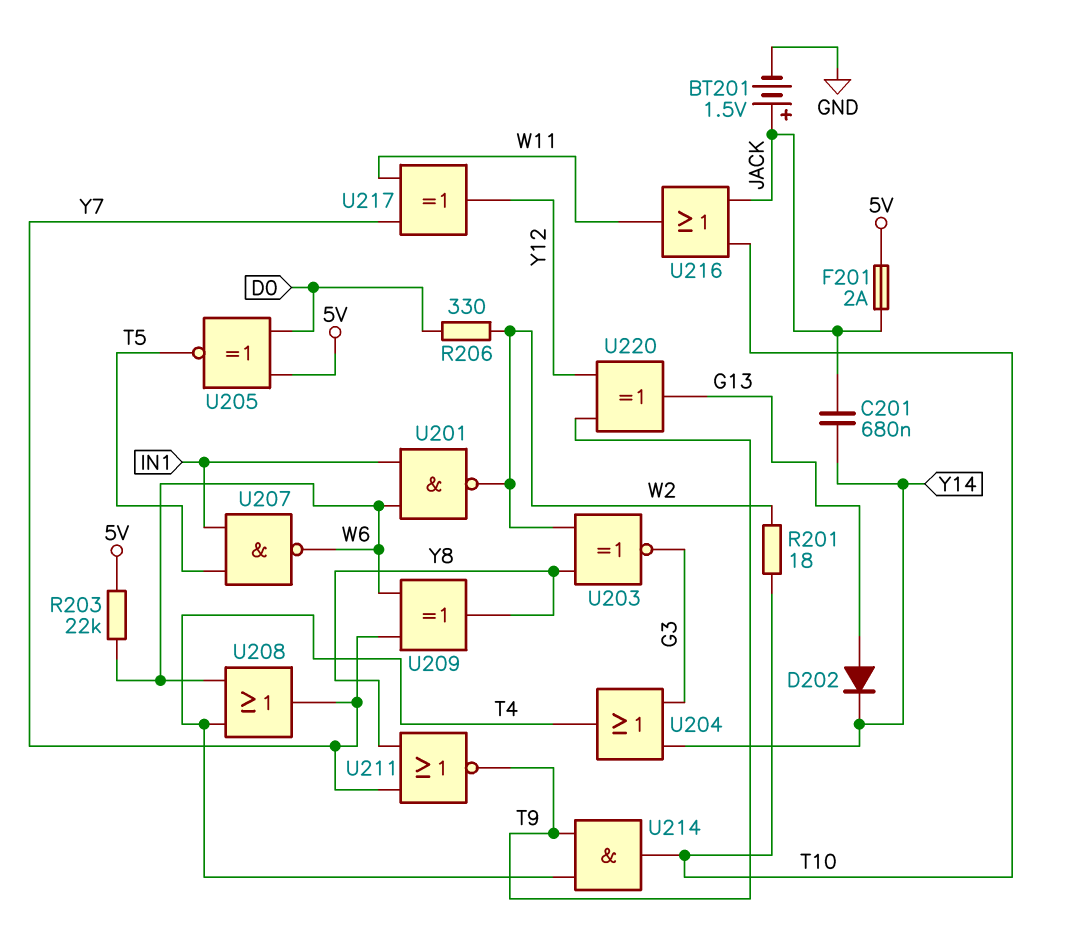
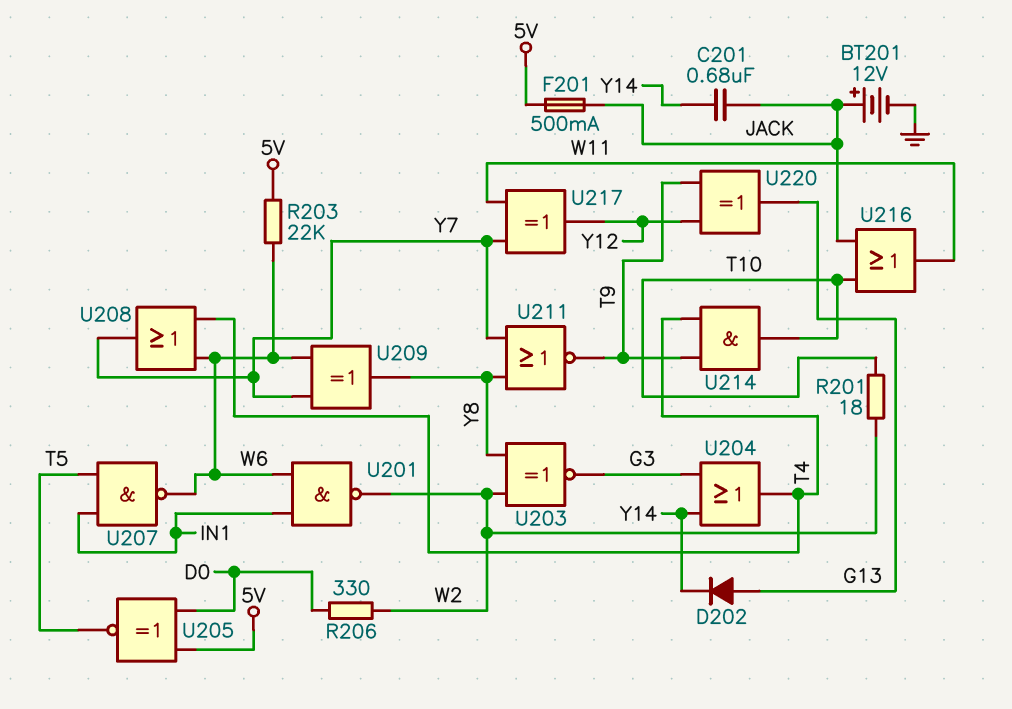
BT201: 1.5V (plus JACK, minus GND) -> 12V (plus JACK, minus GND)
F201: 2A (5V, JACK) -> 500mA (5V, JACK)

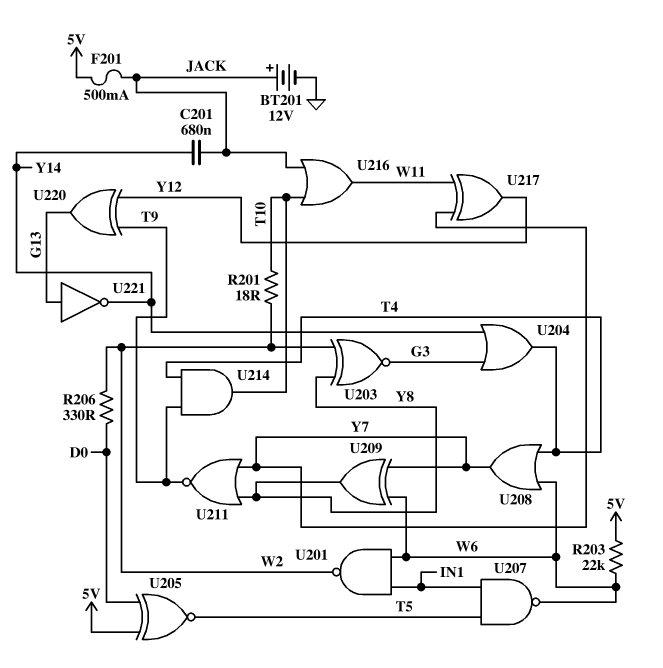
D202: diode (A G13, K Y14) -> none
U221: none -> NOT (in G13, out Y14)

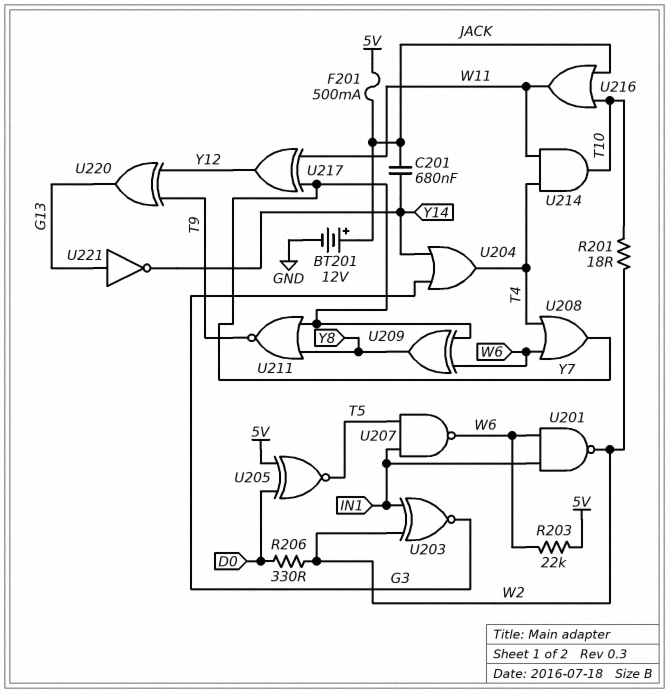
U203: XNOR (in W2, in Y8, out G3) -> XNOR (in IN1, in W2, out G3)
U214: AND (in T4, in T9, out T10) -> AND (in T4, in W11, out T10)

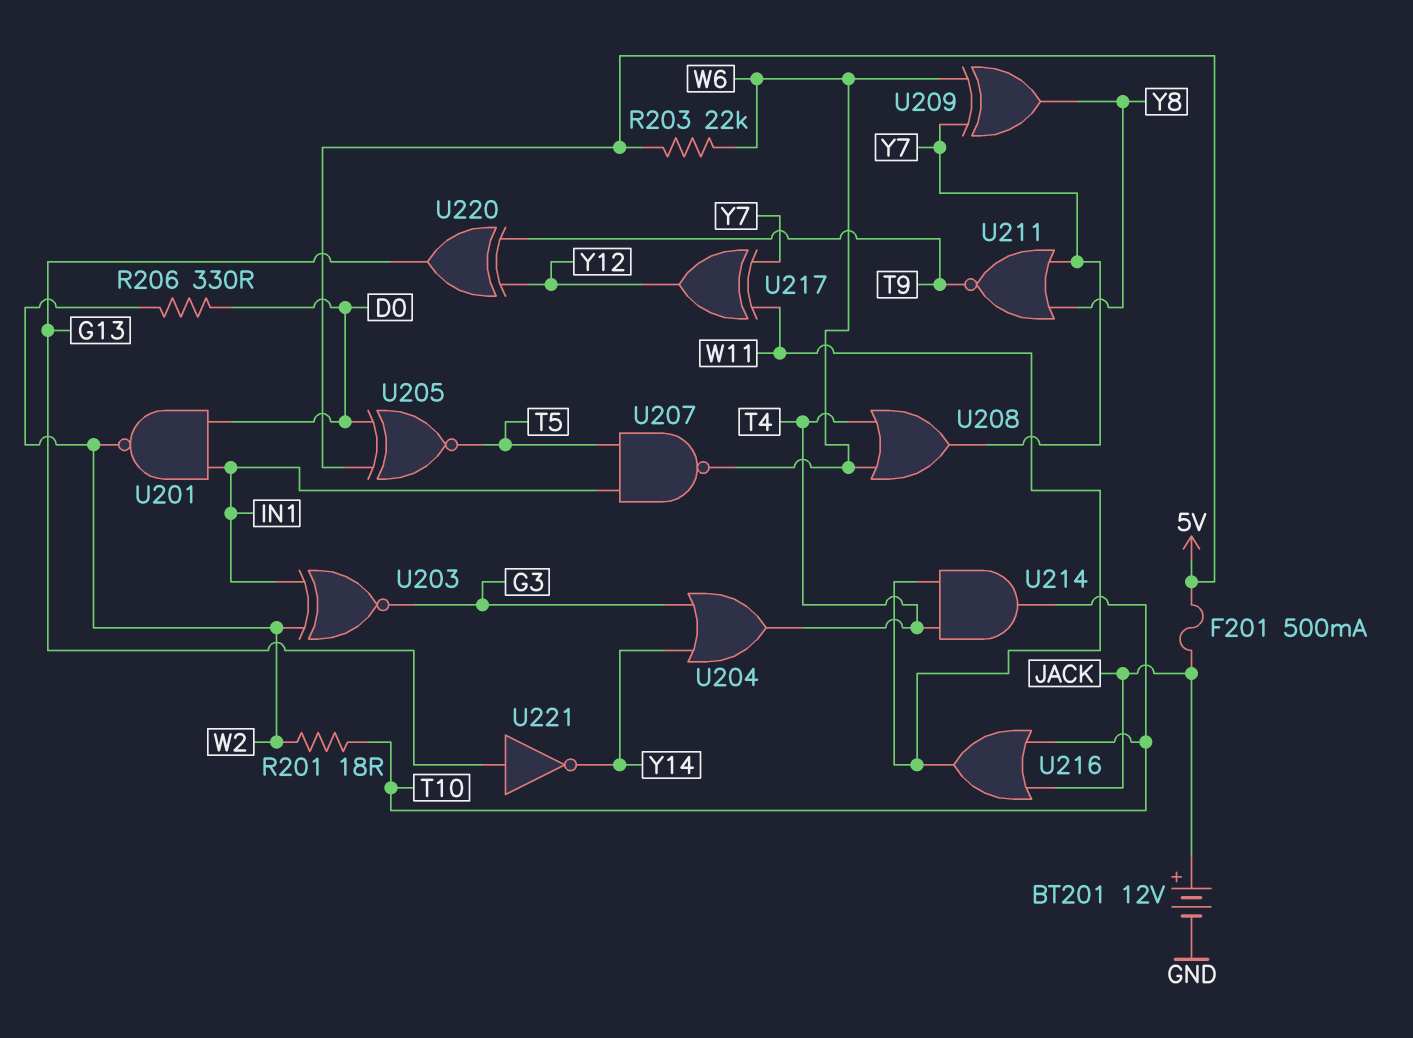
C201: 680nF (JACK, Y14) -> none
U201: NAND (in IN1, in W6, out W2) -> NAND (in D0, in IN1, out W2)

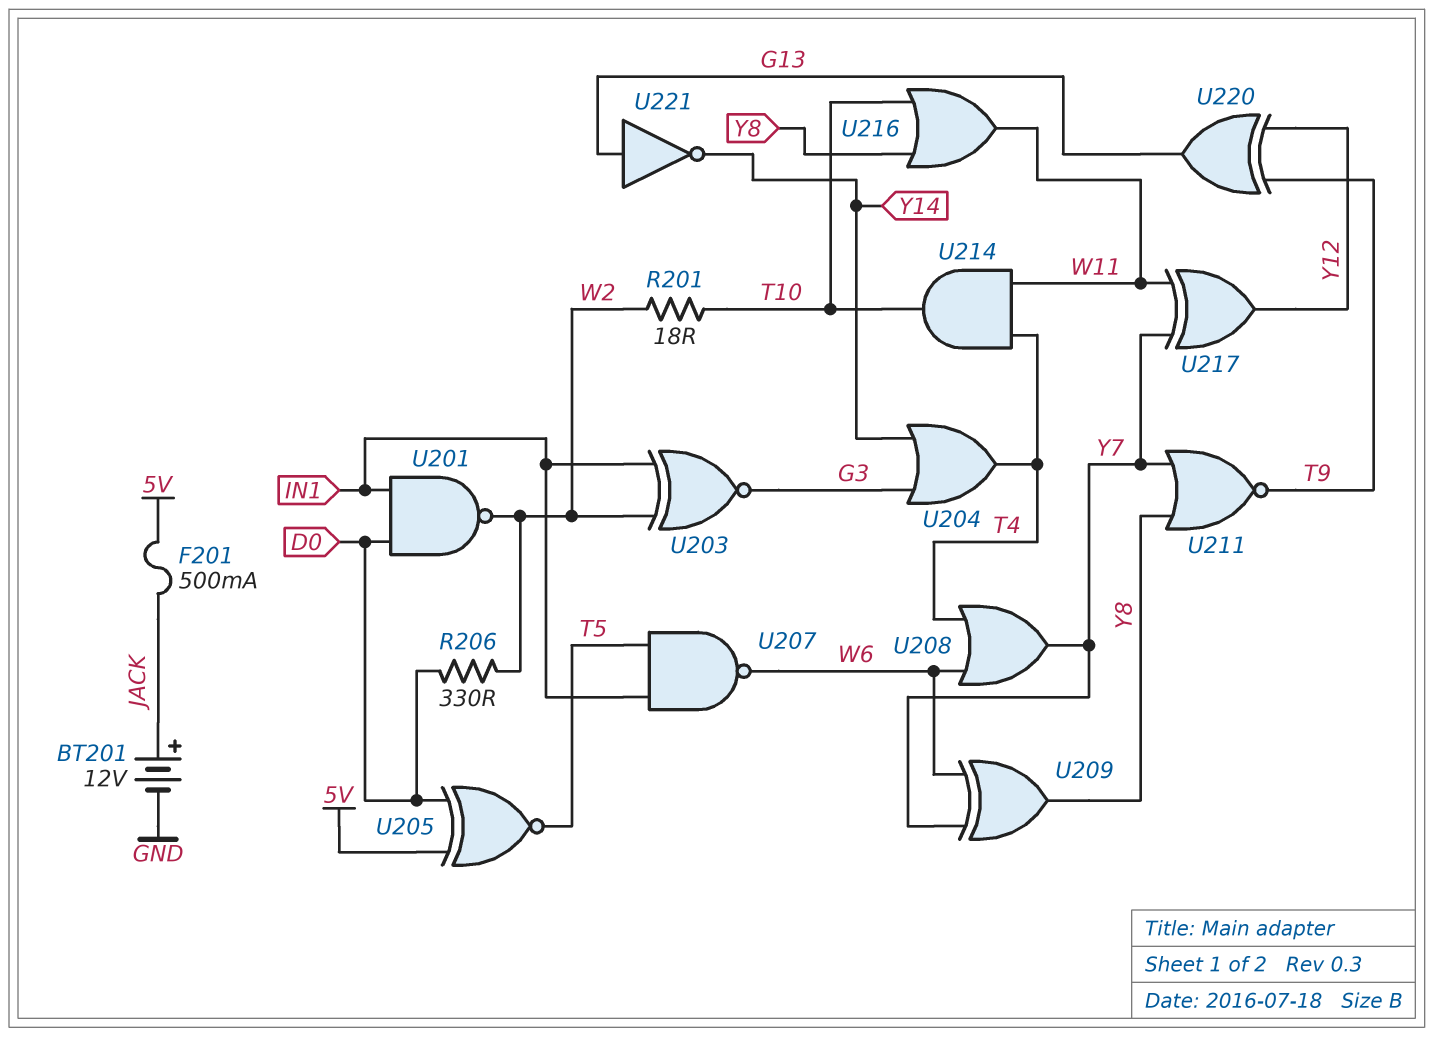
R203: 22k (5V, W6) -> none
U216: OR (in JACK, in T10, out W11) -> OR (in T10, in Y8, out W11)

